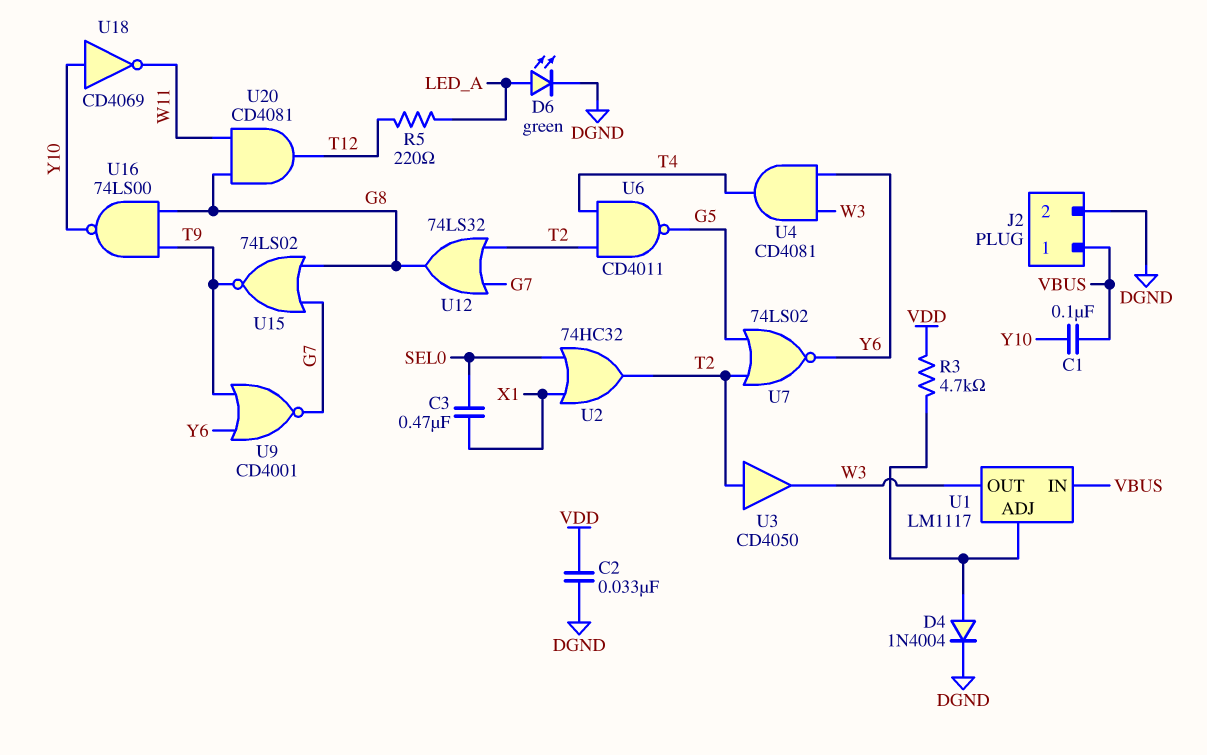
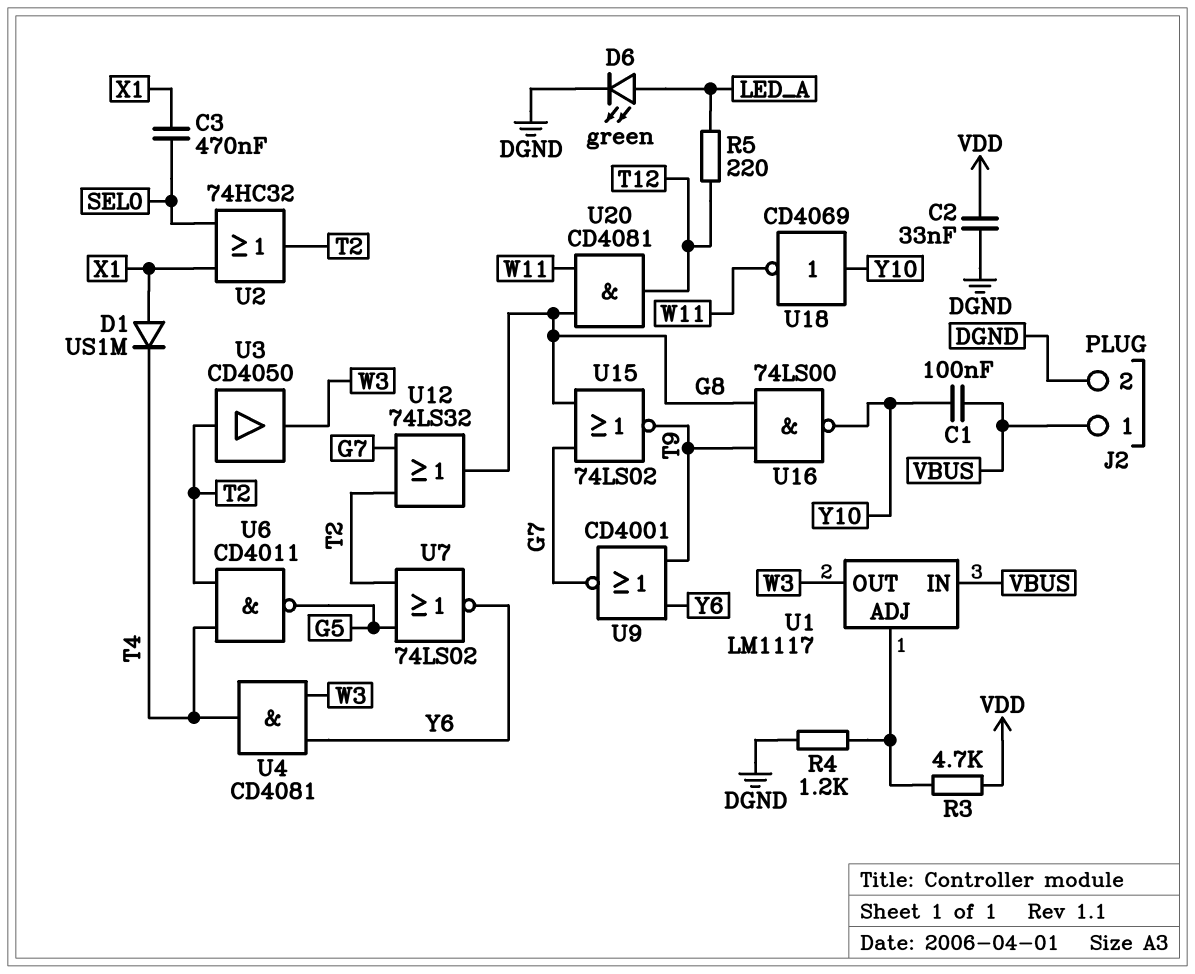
D1: none -> diode US1M (A X1, K T4)
D4: diode 1N4004 (A U1/ADJ, K DGND) -> none
R4: none -> 1.2k (DGND, U1/ADJ)

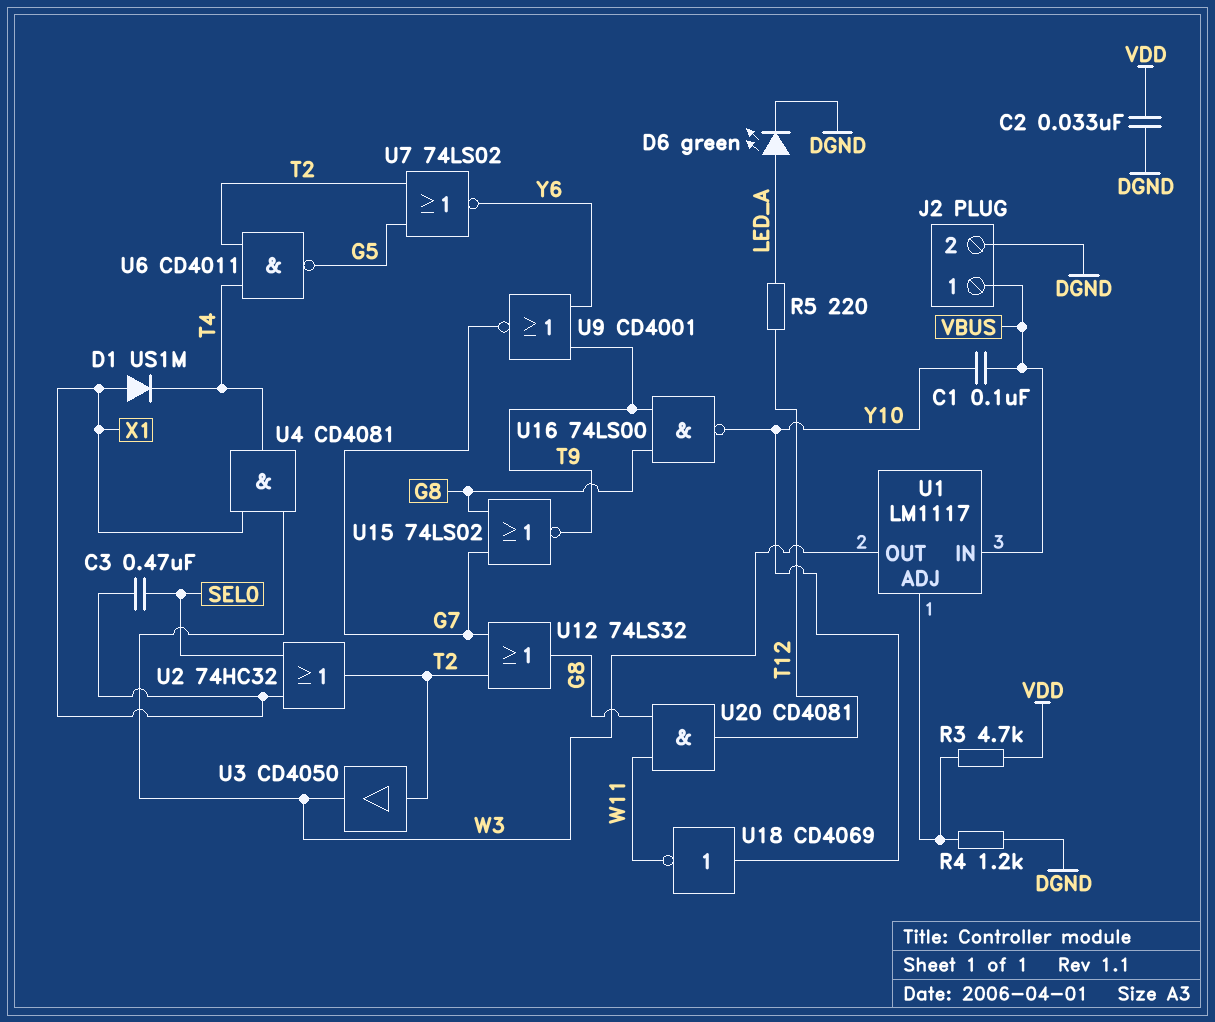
U4: AND CD4081 (in W3, in Y6, out T4) -> AND CD4081 (in W3, in X1, out T4)

